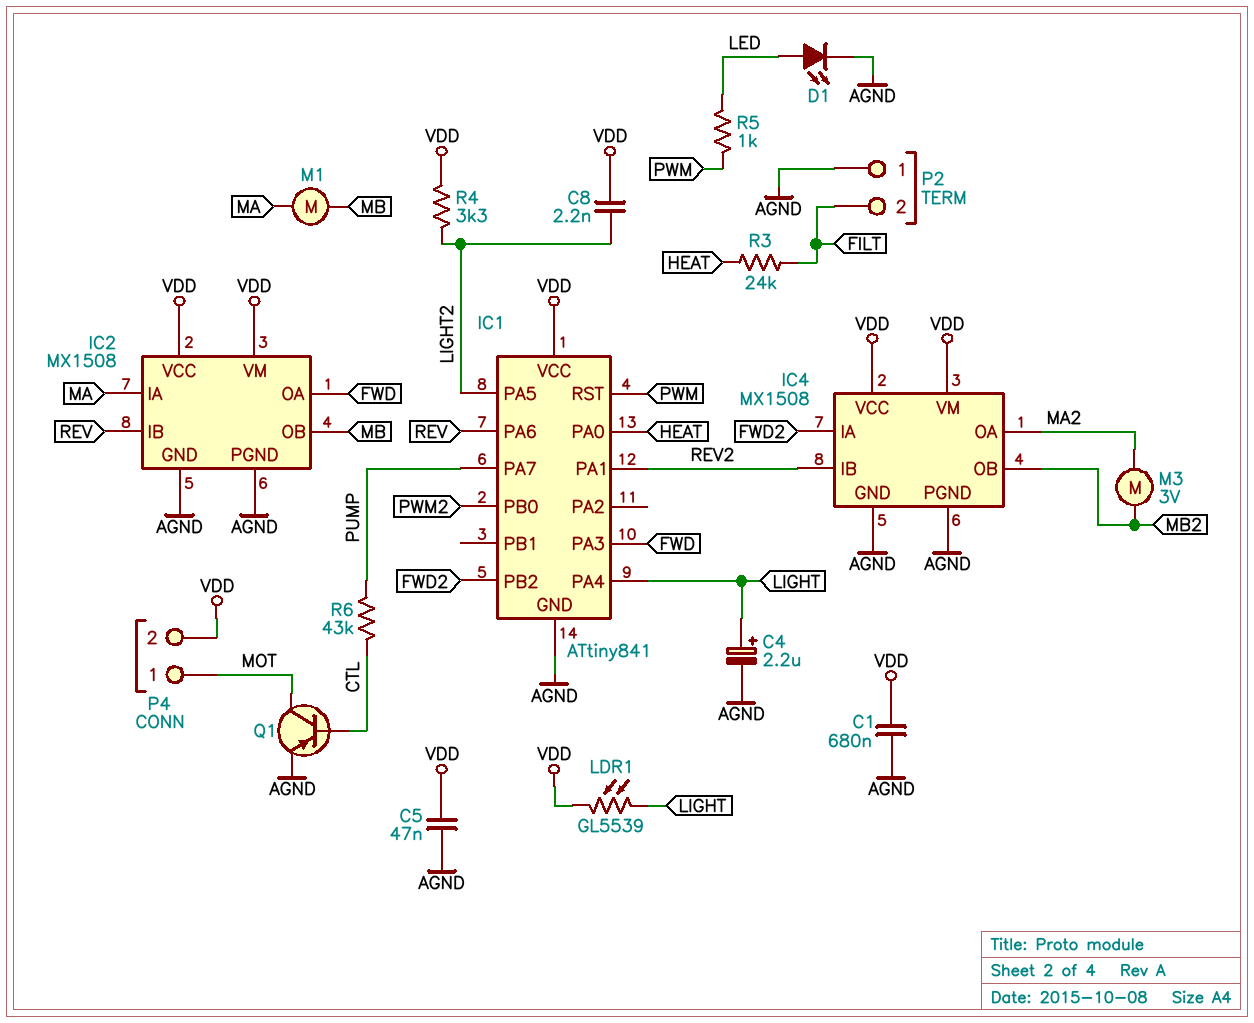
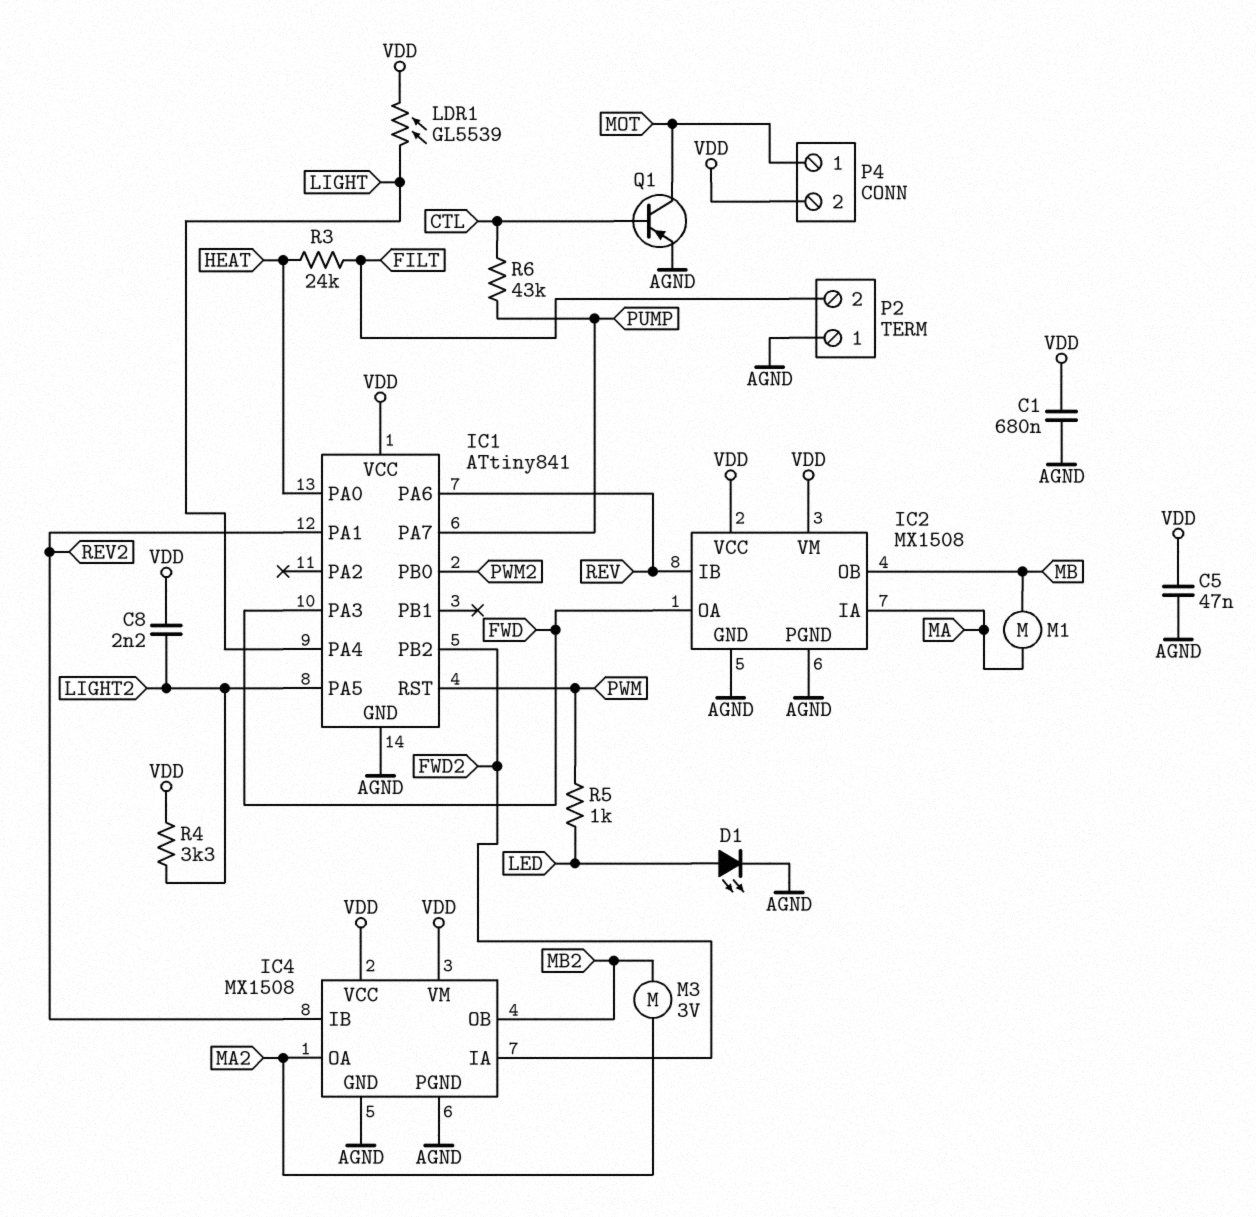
C4: 2.2uF (plus LIGHT, minus AGND) -> none

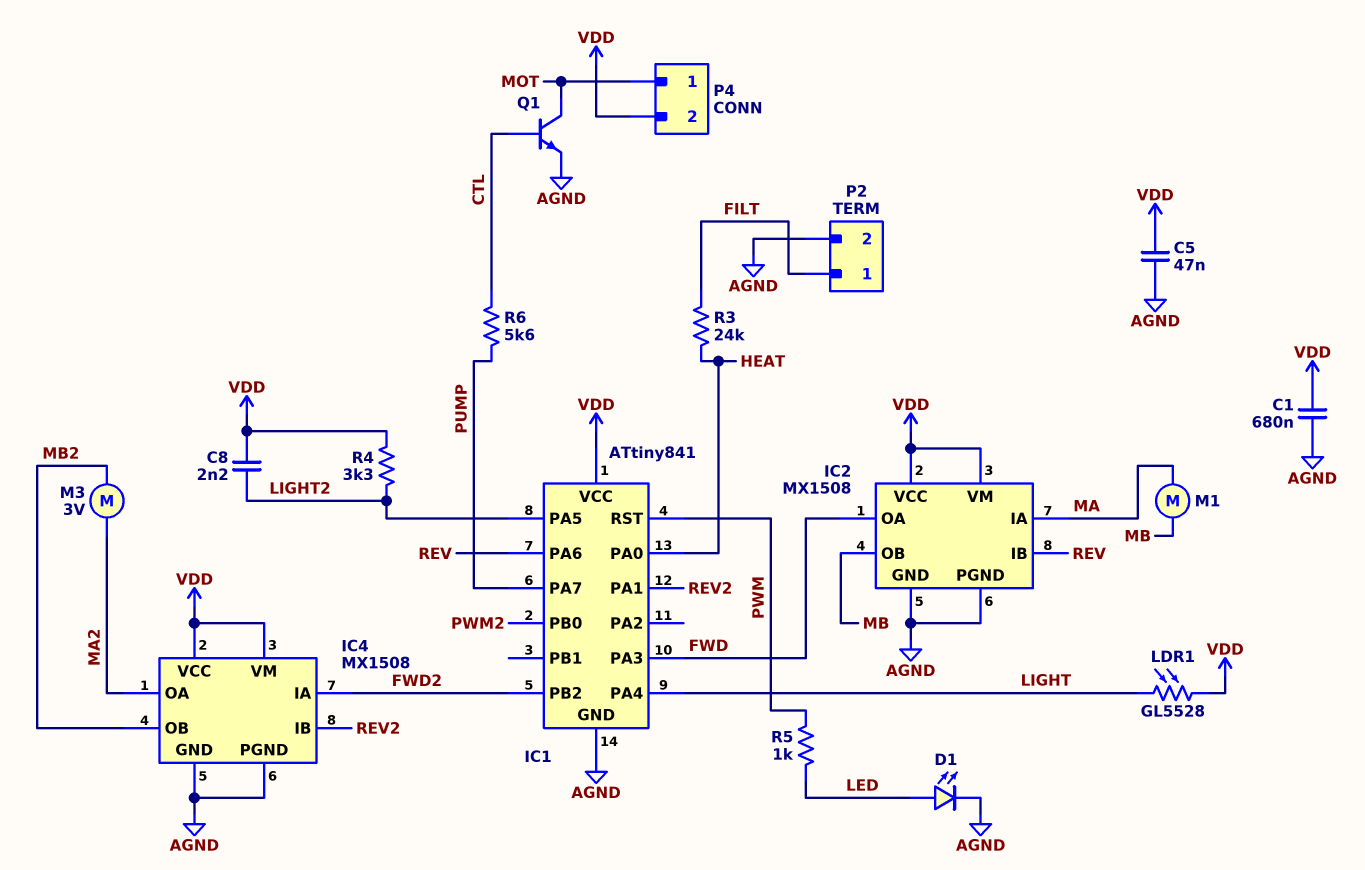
LDR1: GL5539 (LIGHT, VDD) -> GL5528 (LIGHT, VDD)
P2 pin 1: AGND -> FILT
P2 pin 2: FILT -> AGND
Q1: PNP (B CTL, C MOT, E AGND) -> NPN (B CTL, C MOT, E AGND)
R6: 43k (CTL, PUMP) -> 5.6k (CTL, PUMP)

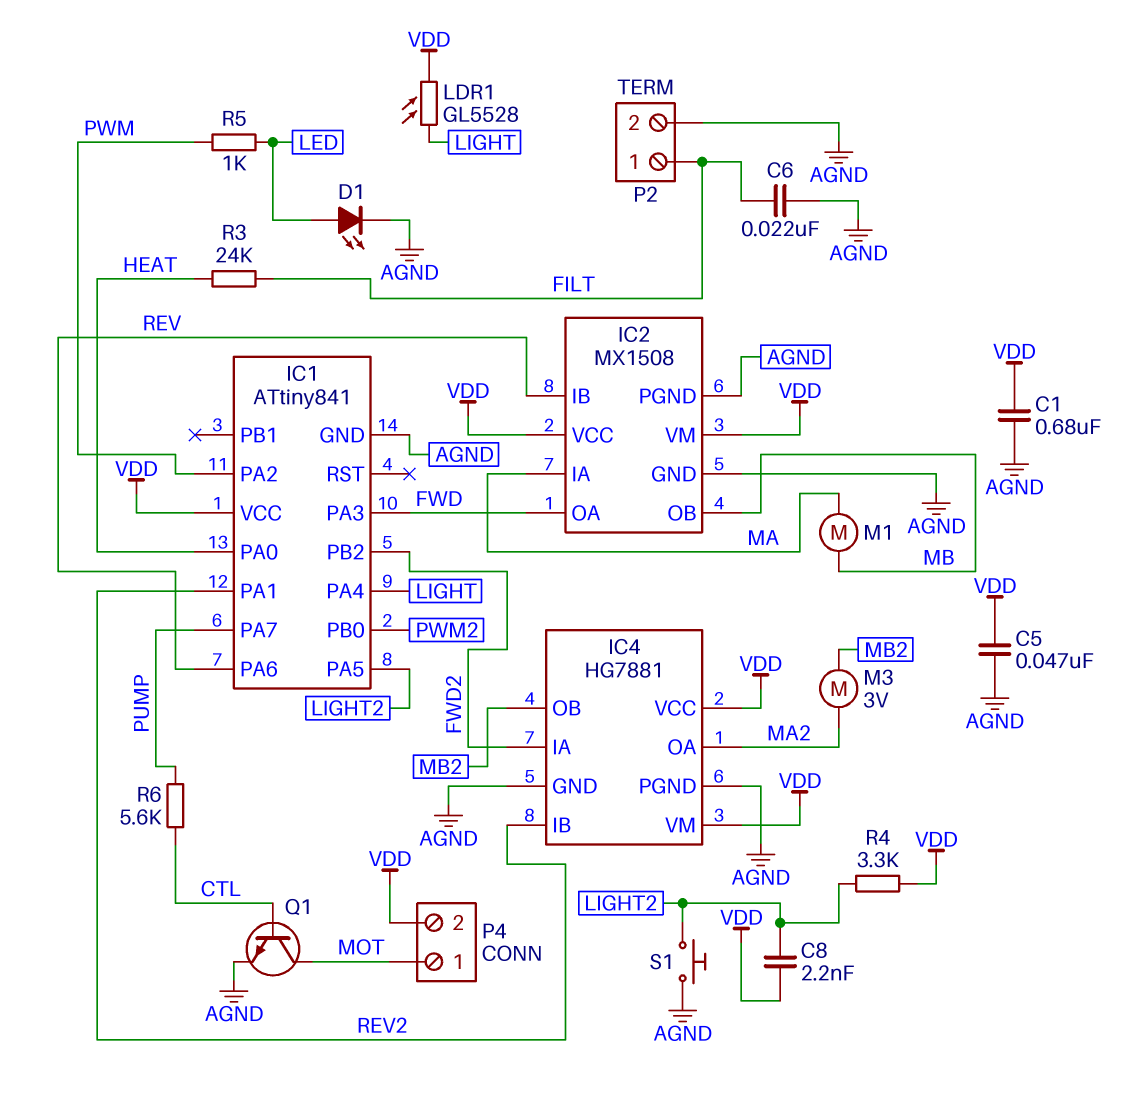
C6: none -> 22nF (AGND, FILT)
IC1 pin PA2: none -> PWM
IC1 pin RST: PWM -> none
IC4: MX1508 -> HG7881
S1: none -> button (AGND, LIGHT2)

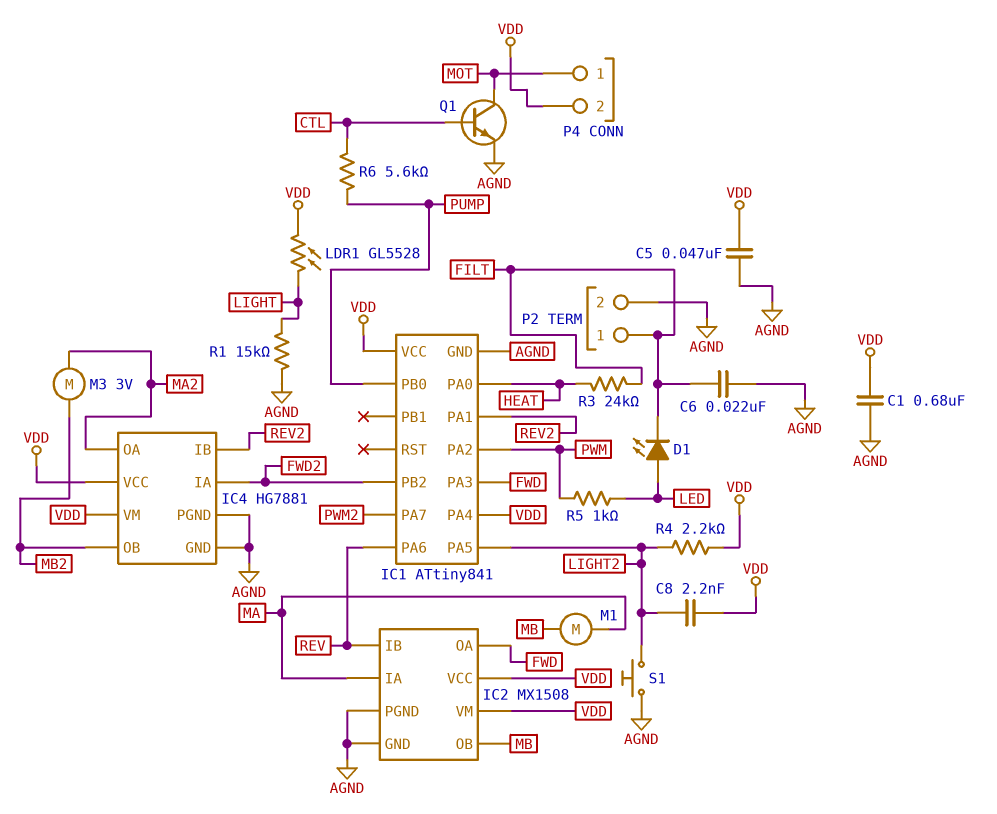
D1: LED (A LED, K AGND) -> LED (A LED, K FILT)
IC1 pin PA4: LIGHT -> VDD
IC1 pin PA7: PUMP -> PWM2
IC1 pin PB0: PWM2 -> PUMP
R1: none -> 15k (AGND, LIGHT)
R4: 3.3k (LIGHT2, VDD) -> 2.2k (LIGHT2, VDD)

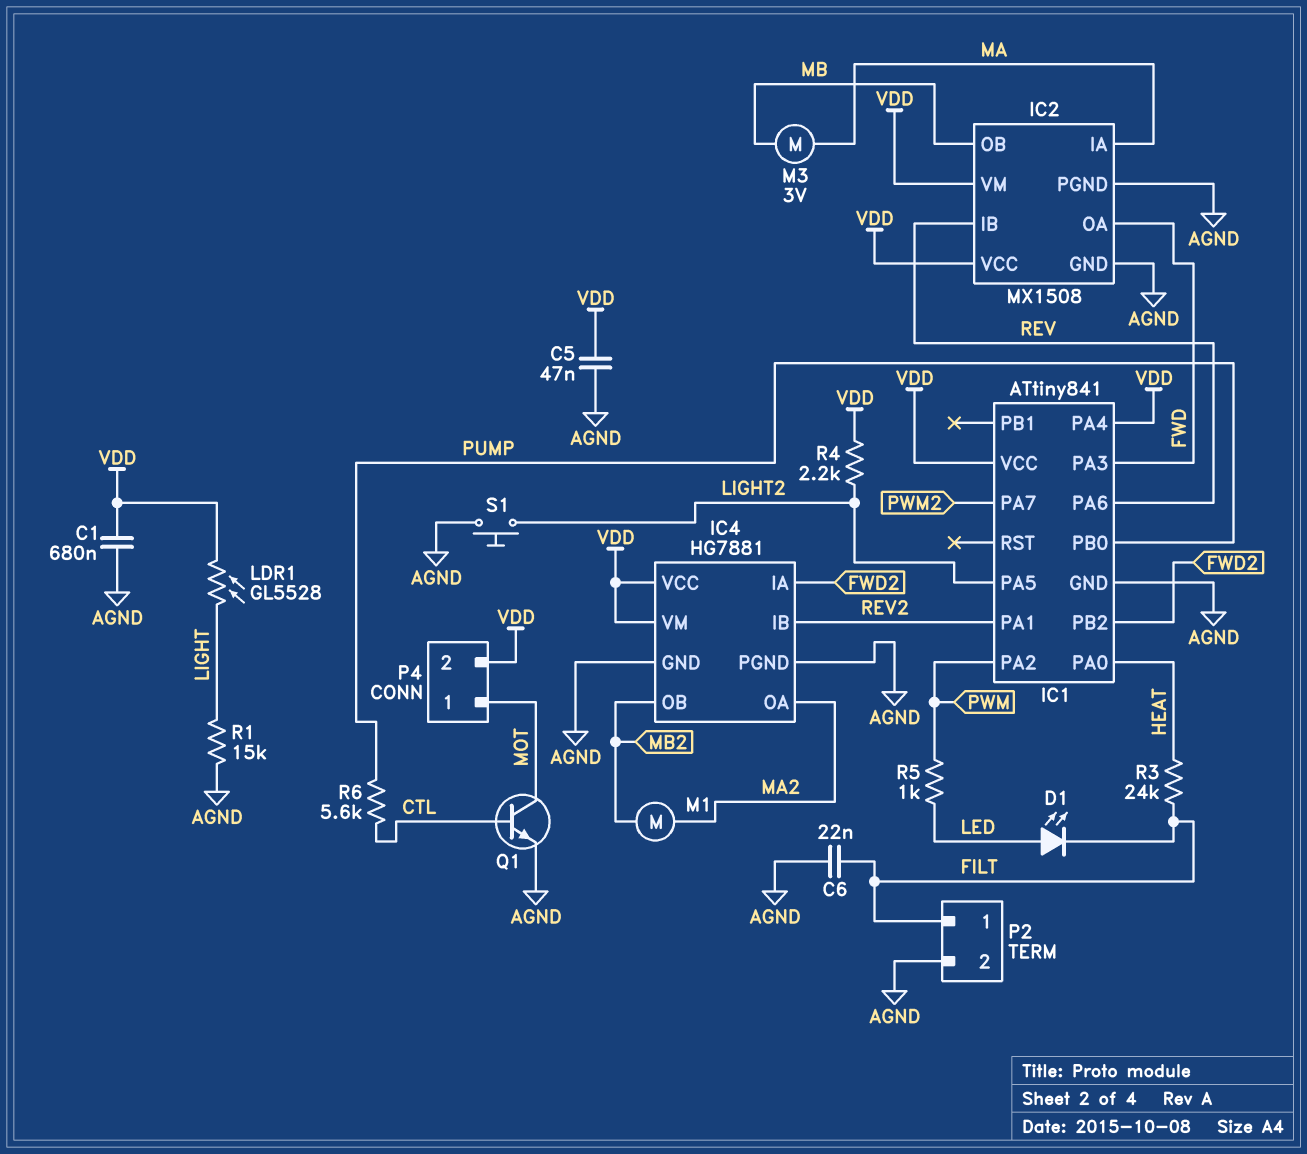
C8: 2.2nF (LIGHT2, VDD) -> none
M1: motor (MA, MB) -> motor (MA2, MB2)
M3: motor 3V (MA2, MB2) -> motor 3V (MA, MB)

